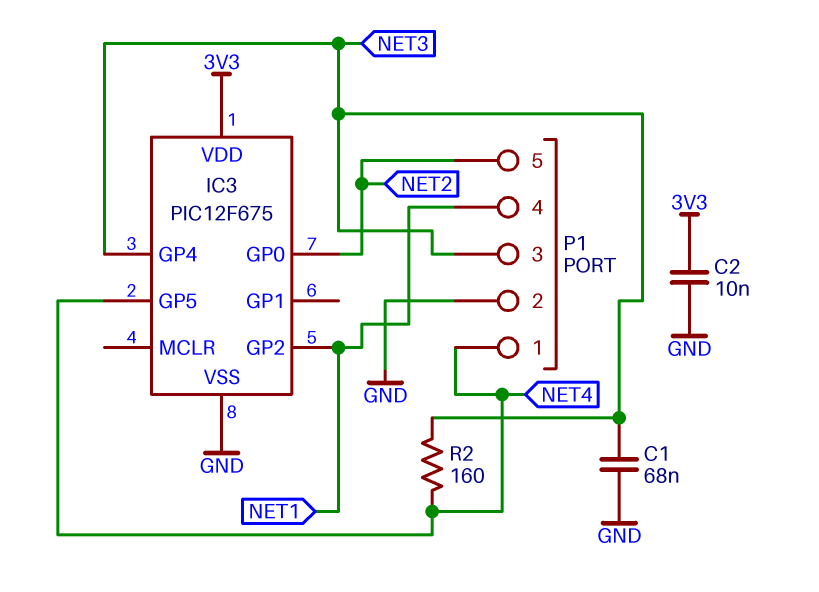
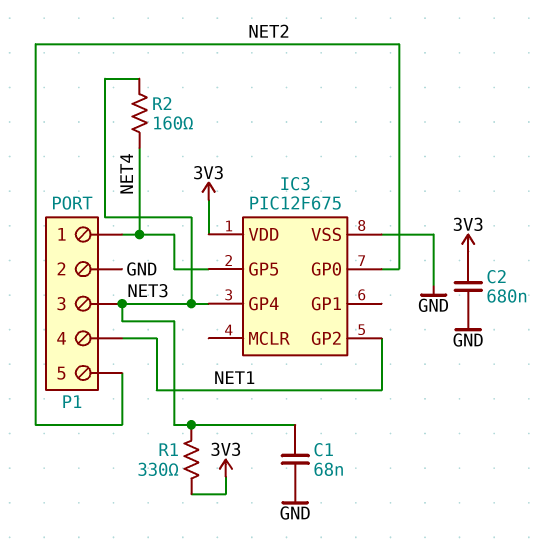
C2: 10nF (3V3, GND) -> 680nF (3V3, GND)
R1: none -> 330 (3V3, NET3)

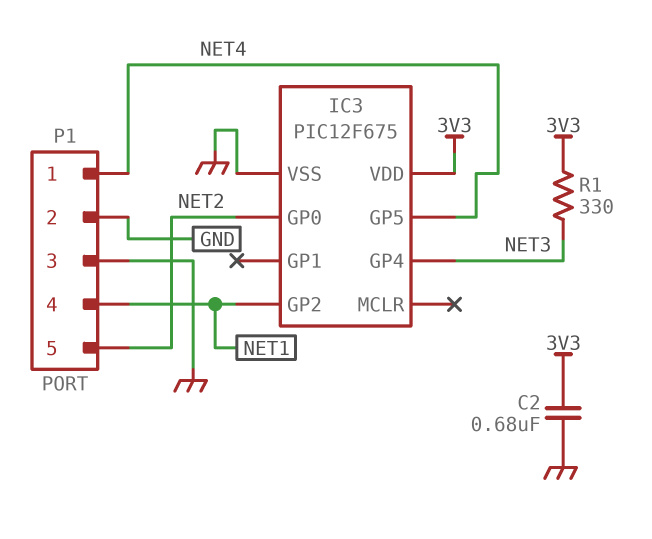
C1: 68nF (GND, NET3) -> none
P1 pin 3: NET3 -> GND
R2: 160 (NET3, NET4) -> none

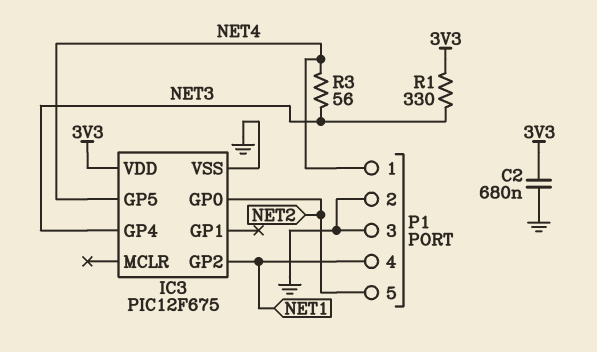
R3: none -> 56 (NET3, NET4)

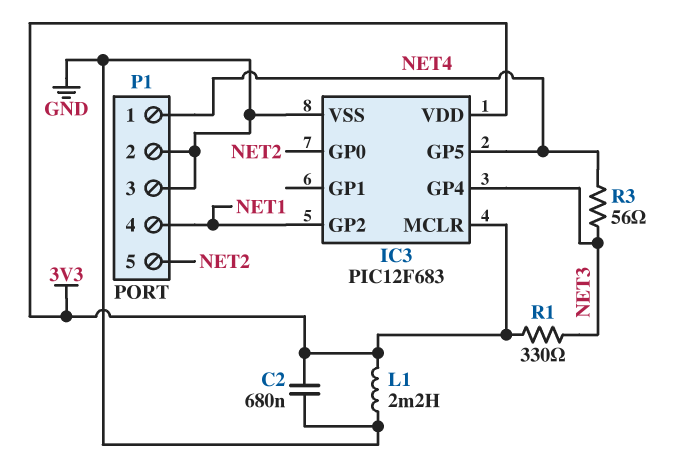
IC3: PIC12F675 -> PIC12F683
IC3 pin MCLR: none -> 3V3
L1: none -> 2.2mH (3V3, GND)

